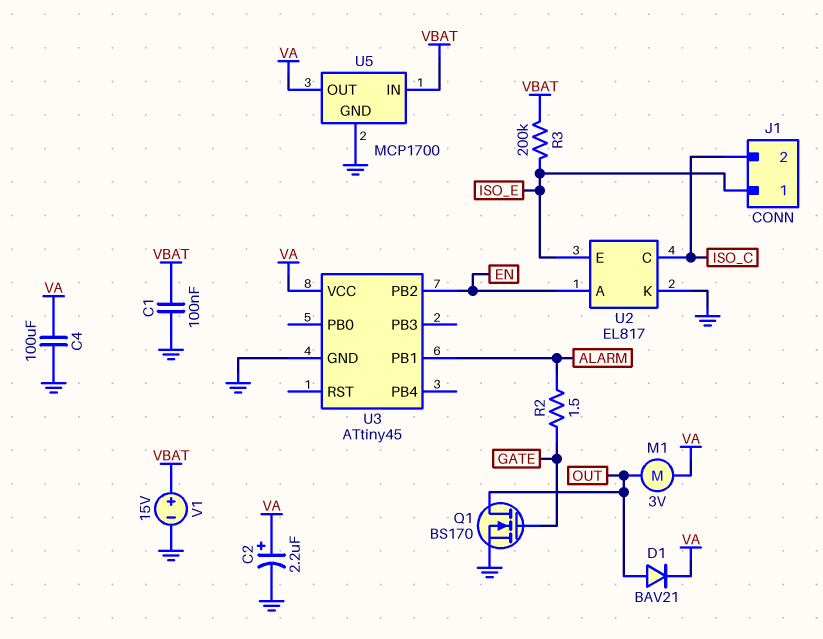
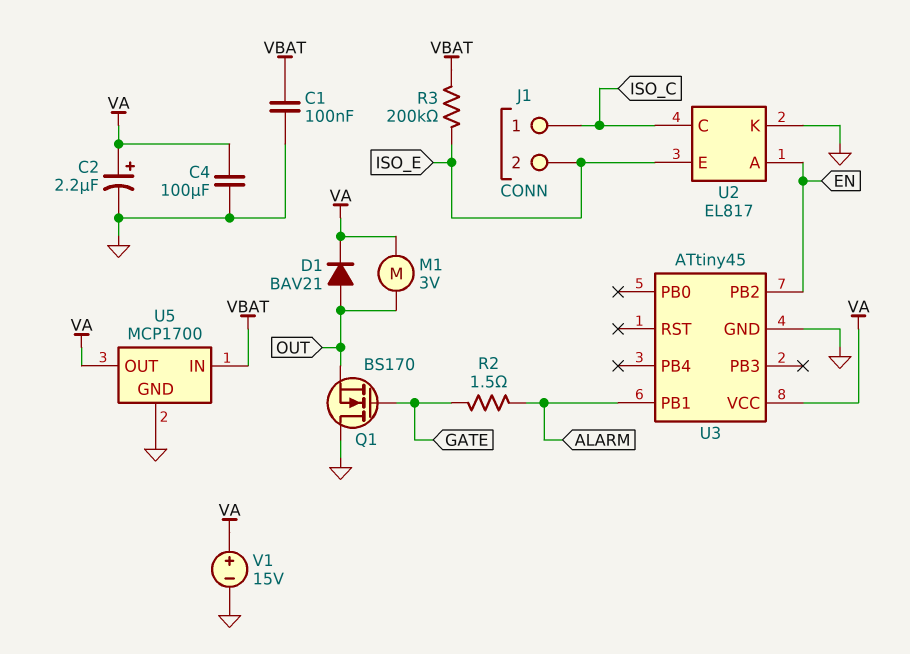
J1 pin 1: ISO_E -> ISO_C
J1 pin 2: ISO_C -> ISO_E
Q1: NMOS BS170 (G GATE, D OUT, S GND) -> NMOS BS170 (G GATE, D GND, S OUT)
V1: 15V (plus VBAT, minus GND) -> 15V (plus VA, minus GND)

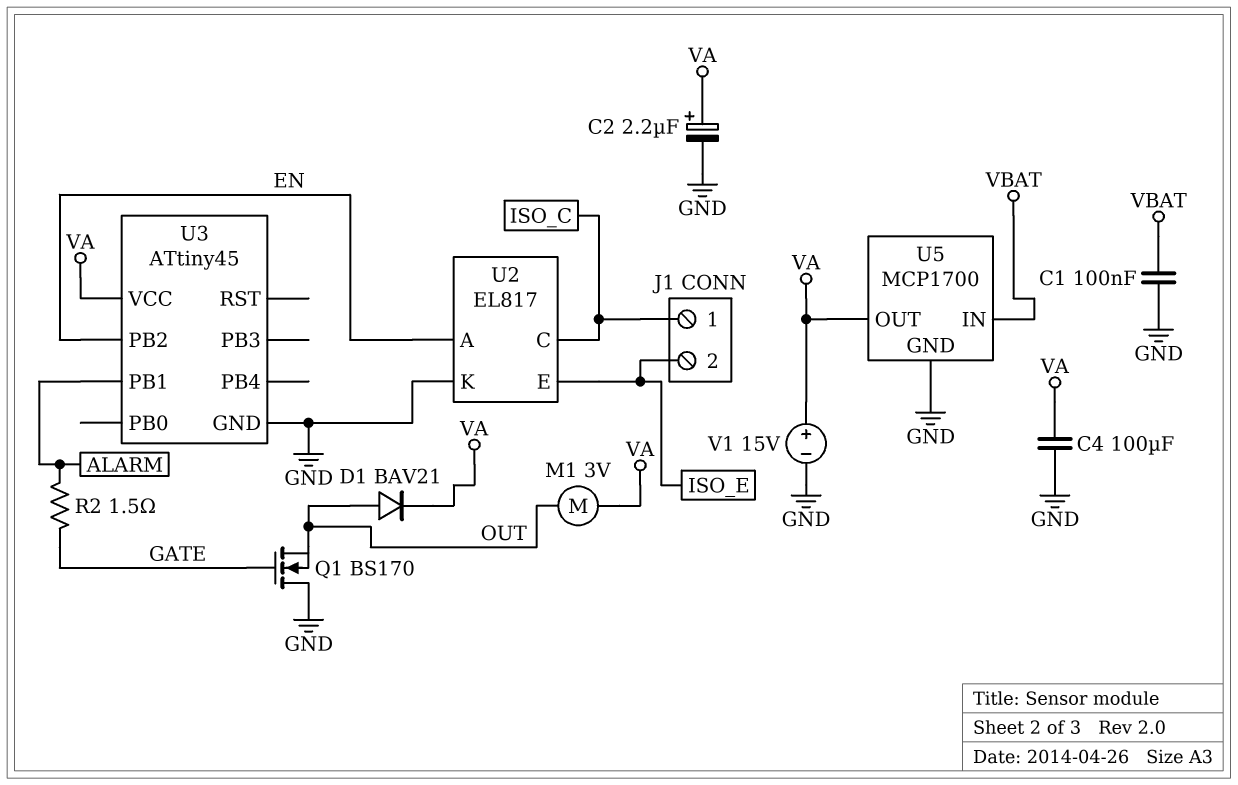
R3: 200k (ISO_E, VBAT) -> none

